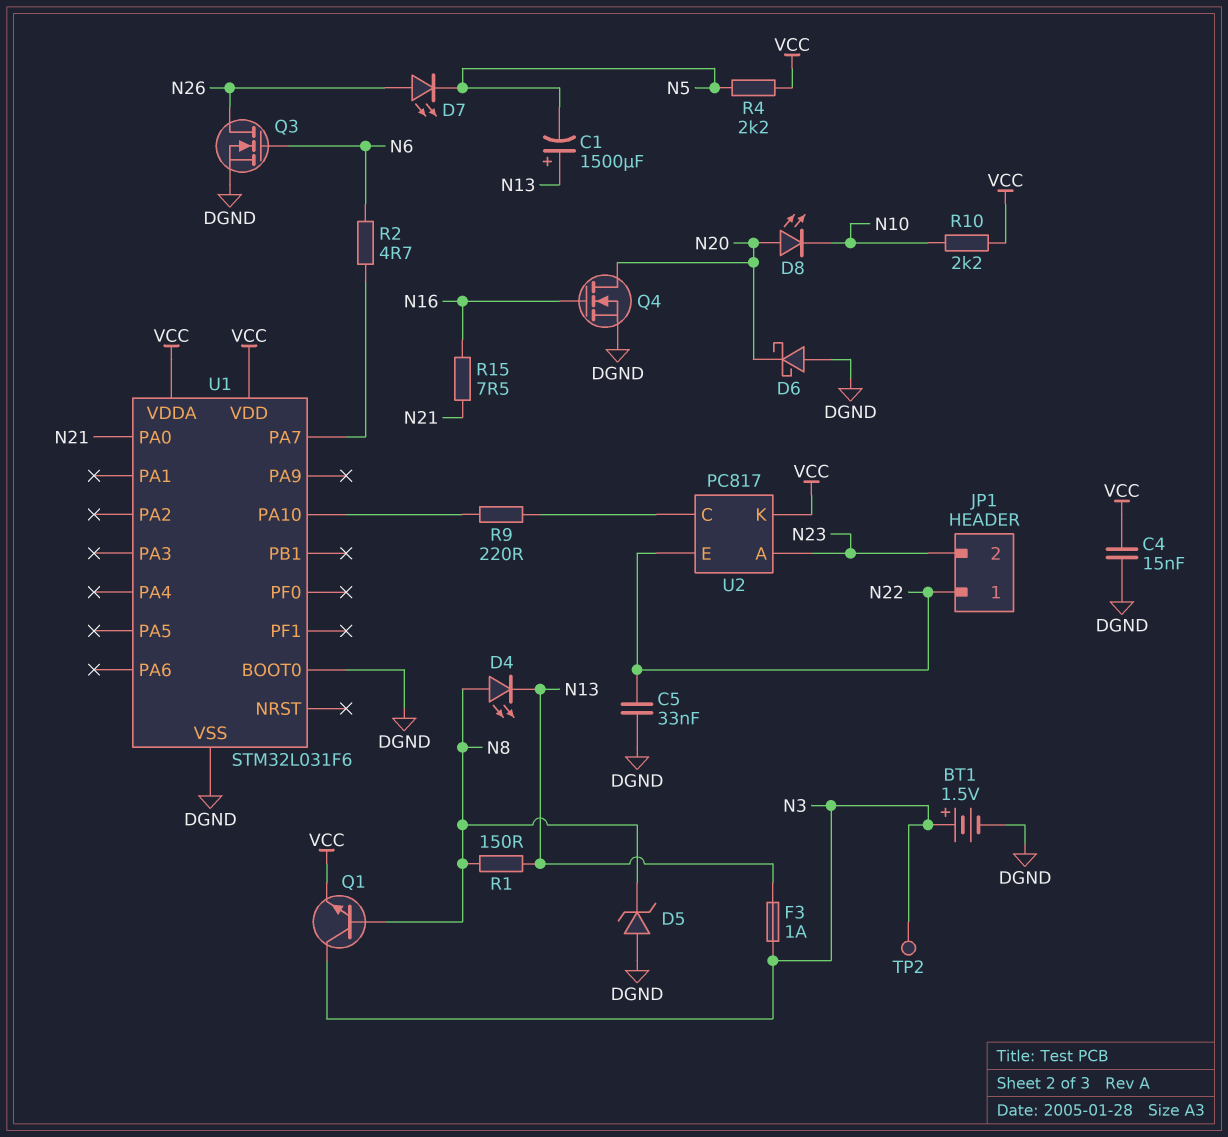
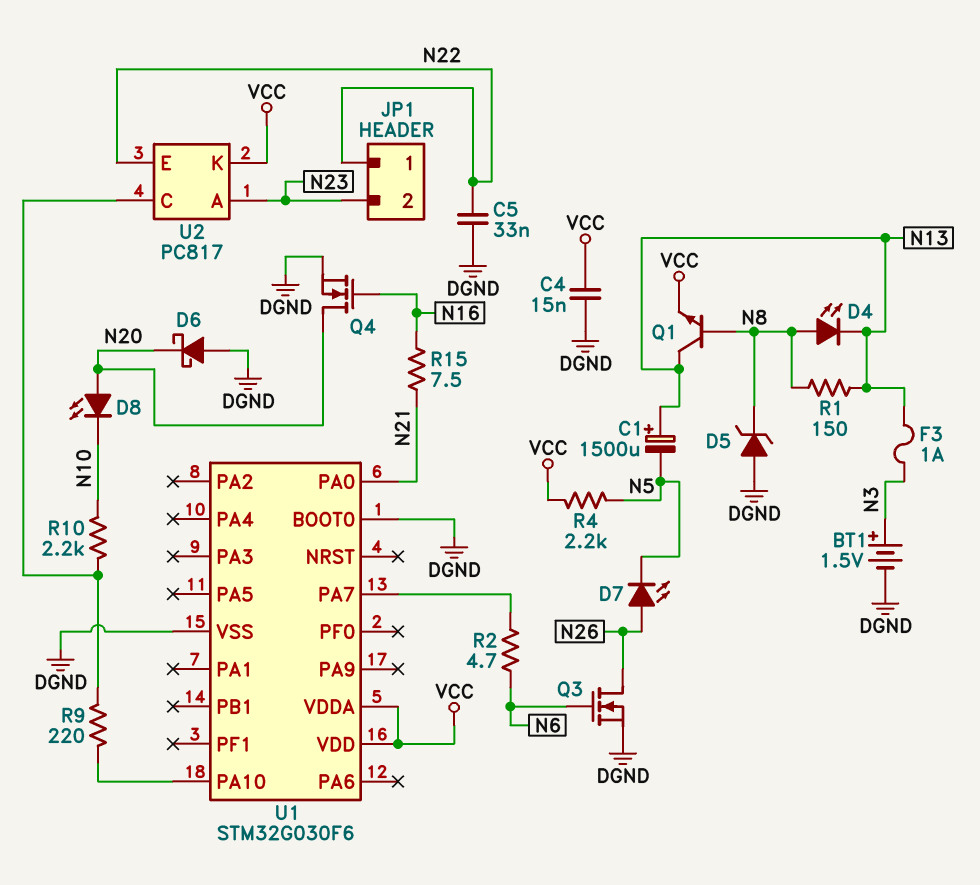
Q1: NPN (B N8, C N3, E VCC) -> NPN (B N8, C N13, E VCC)
R10: 2.2k (N10, VCC) -> 2.2k (N10, U2/C)
TP2: test point (N3) -> none
U1: STM32L031F6 -> STM32G030F6

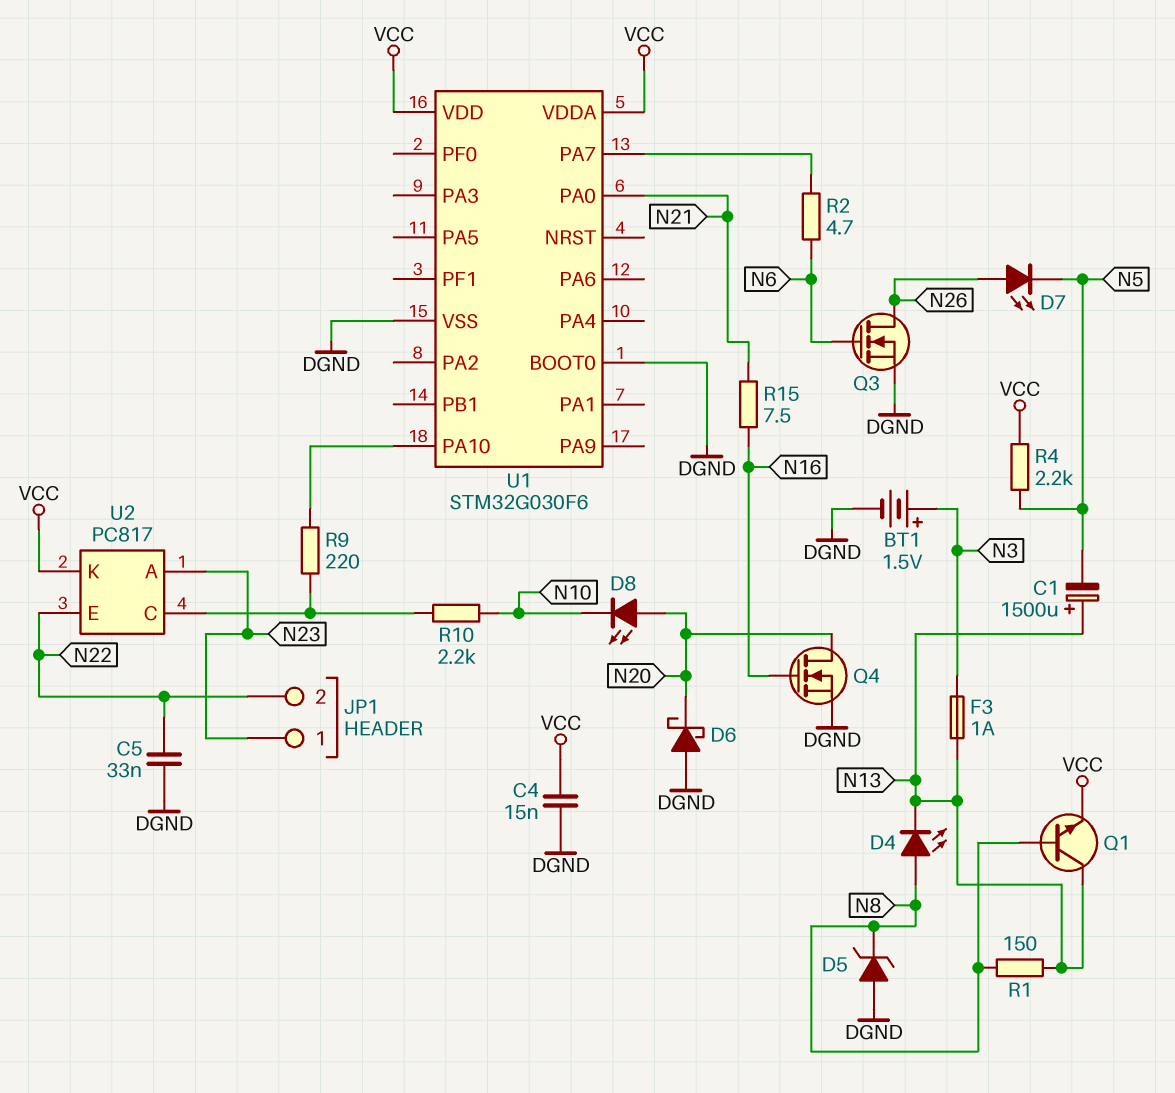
JP1 pin 1: N22 -> N23
JP1 pin 2: N23 -> N22

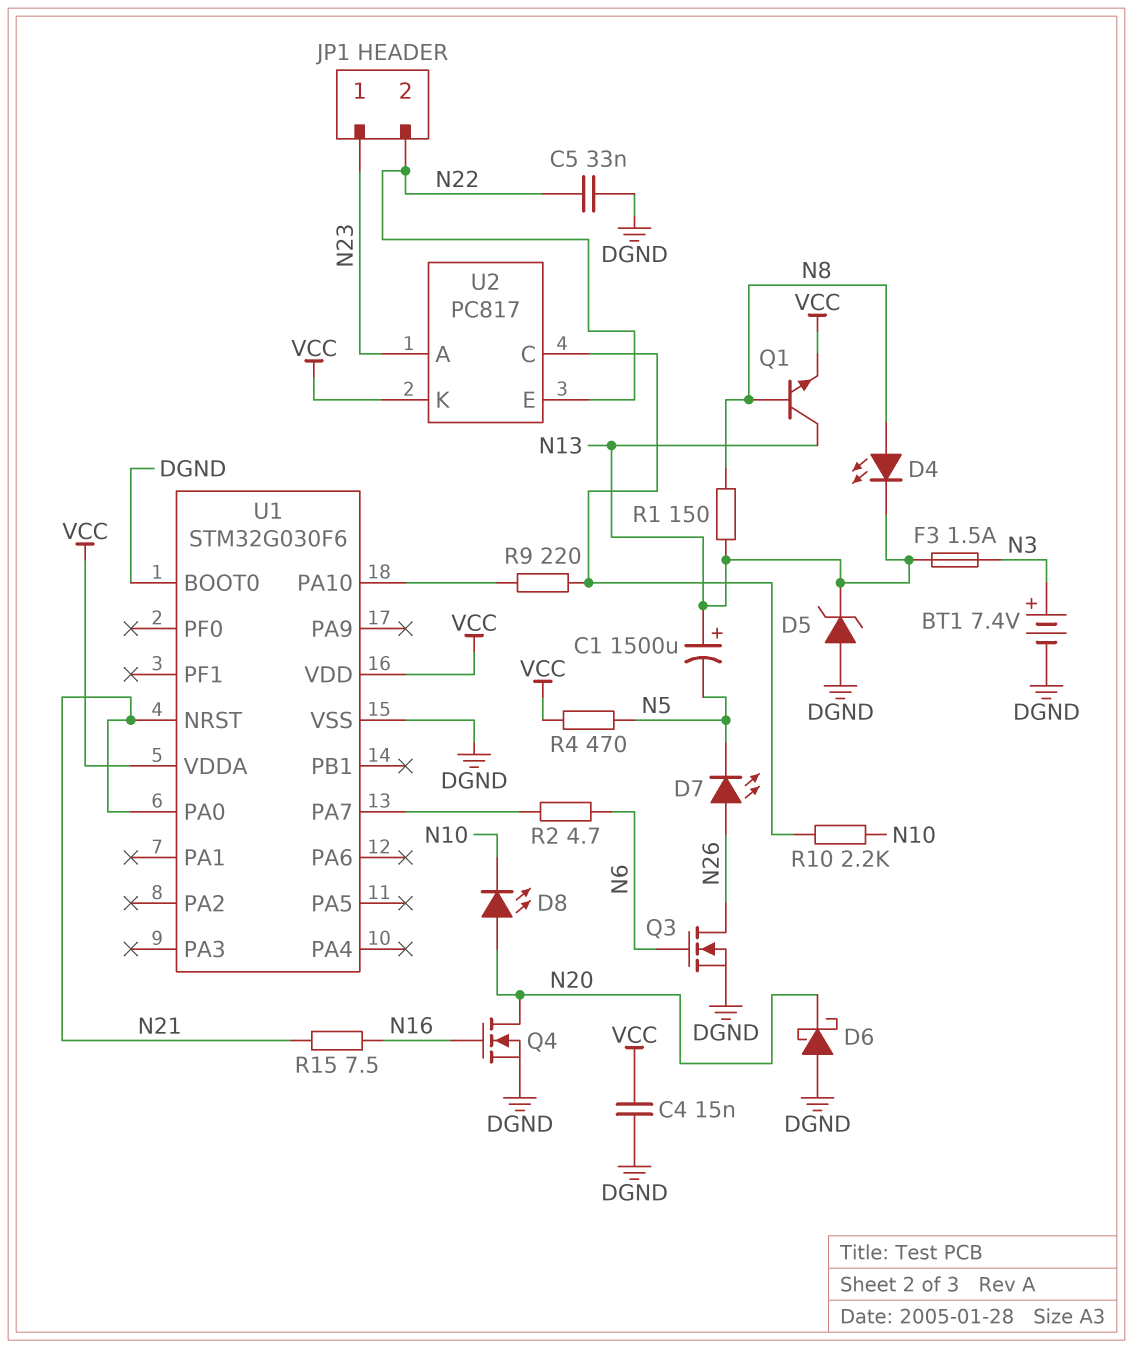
BT1: 1.5V (plus N3, minus DGND) -> 7.4V (plus N3, minus DGND)
D5: zener (A DGND, K N8) -> zener (A DGND, K N13)
F3: 1A (N3, N13) -> 1.5A (N3, N13)
R4: 2.2k (N5, VCC) -> 470 (N5, VCC)
U1 pin NRST: none -> N21

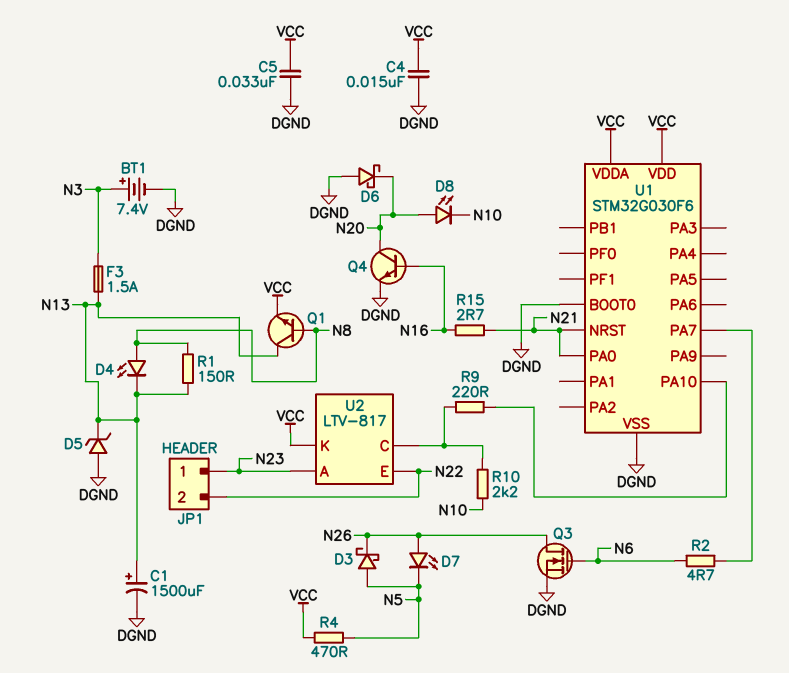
C1: 1500uF (plus N13, minus N5) -> 1500uF (plus N13, minus DGND)
C5: 33nF (DGND, N22) -> 33nF (DGND, VCC)
D3: none -> schottky (A N5, K N26)
Q4: NMOS (G N16, D N20, S DGND) -> NPN (B N16, C N20, E DGND)
R15: 7.5 (N16, N21) -> 2.7 (N16, N21)
U2: PC817 -> LTV-817

